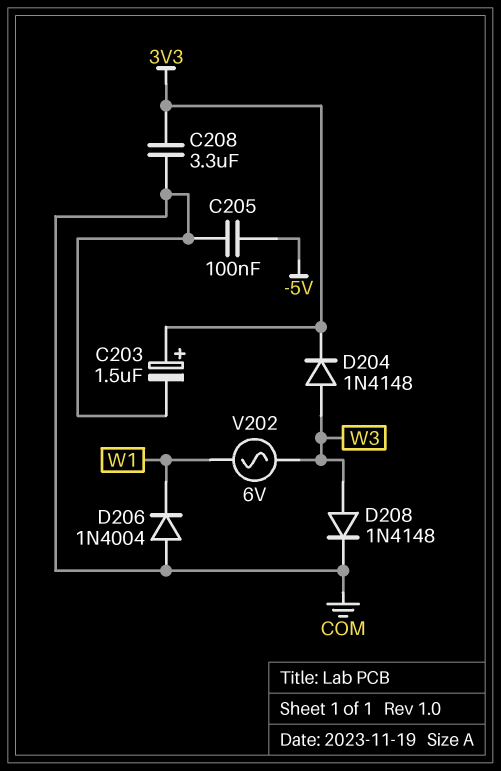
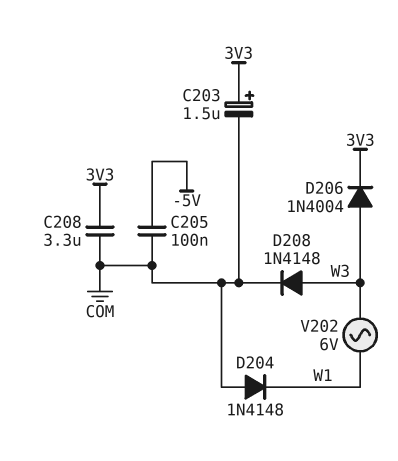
D204: diode 1N4148 (A W3, K 3V3) -> diode 1N4148 (A COM, K W1)
D206: diode 1N4004 (A COM, K W1) -> diode 1N4004 (A W3, K 3V3)

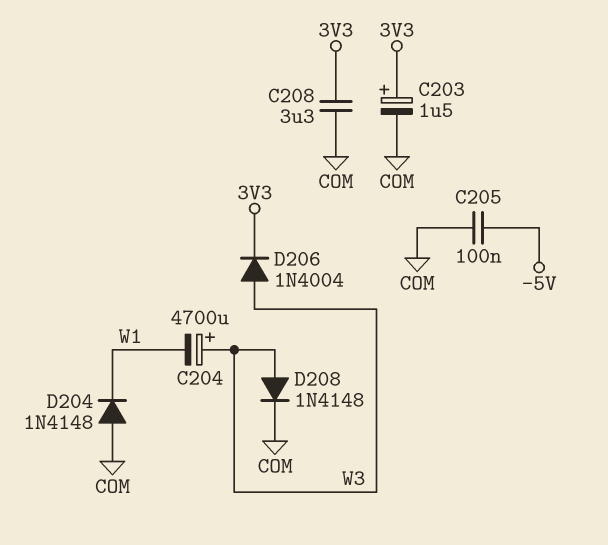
C204: none -> 4700uF (plus W3, minus W1)
V202: AC 6V (W1, W3) -> none

